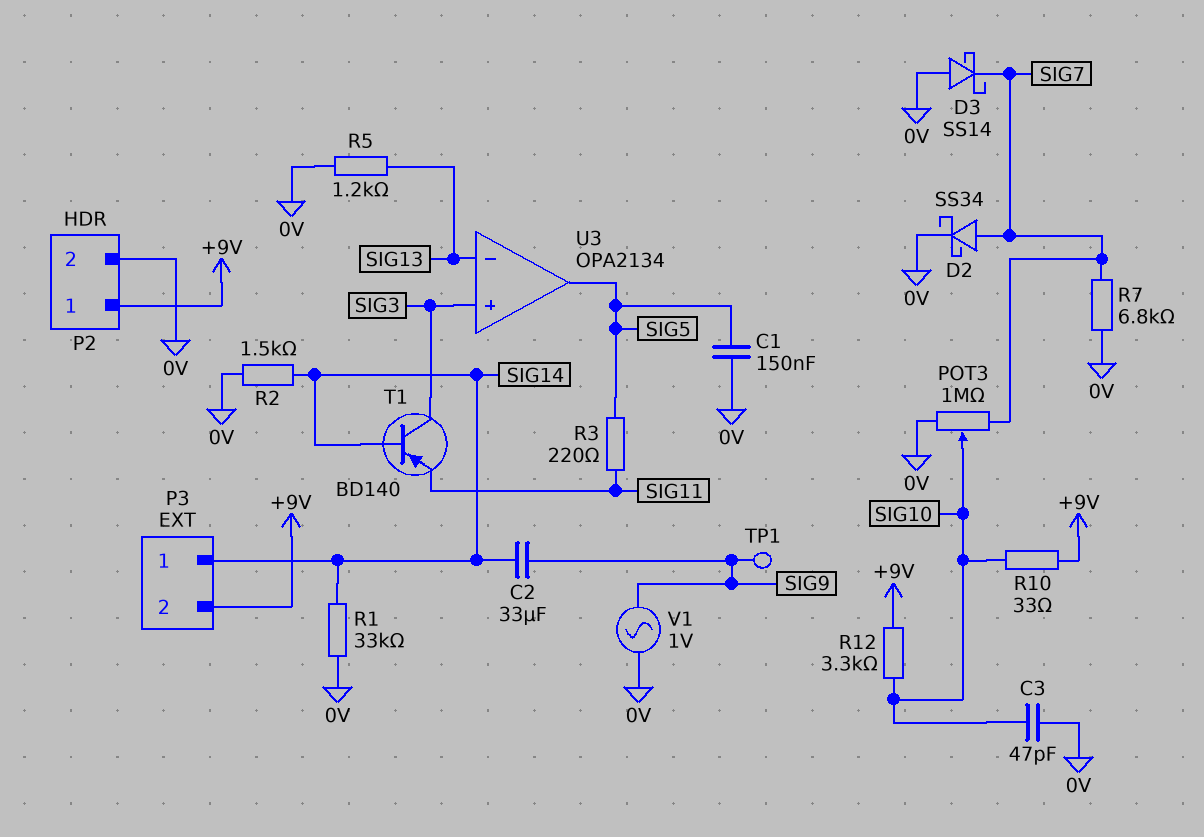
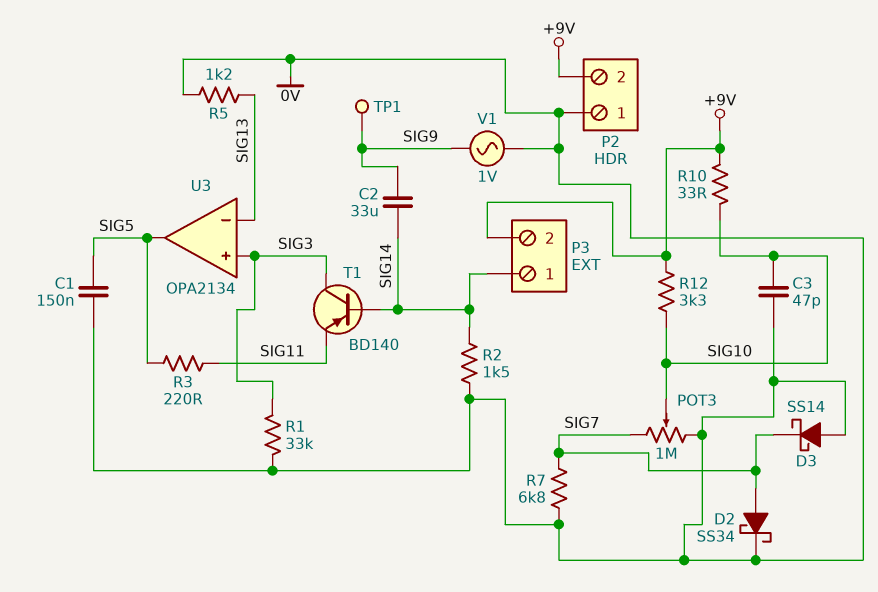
P2 pin 1: +9V -> 0V
P2 pin 2: 0V -> +9V
R1: 33k (0V, SIG14) -> 33k (0V, SIG3)

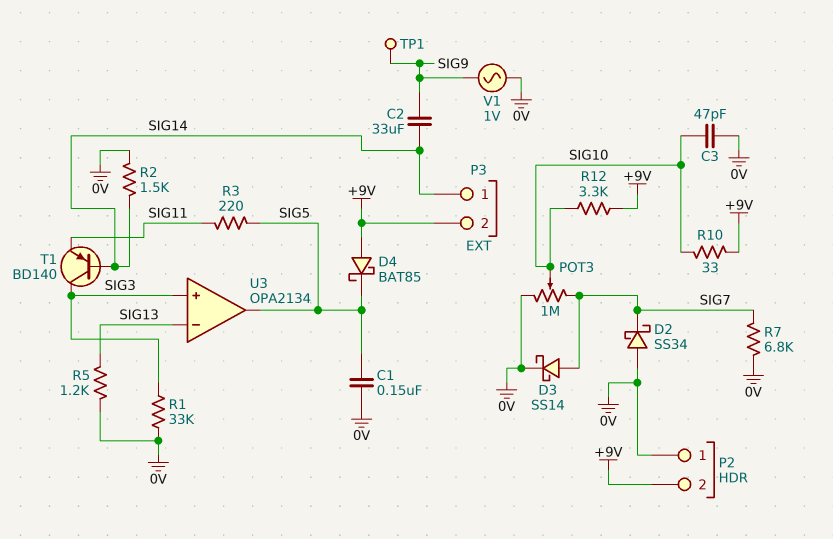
D2: schottky SS34 (A SIG7, K 0V) -> schottky SS34 (A 0V, K SIG7)
D3: schottky SS14 (A 0V, K SIG7) -> schottky SS14 (A SIG7, K 0V)
D4: none -> schottky BAT85 (A +9V, K SIG5)

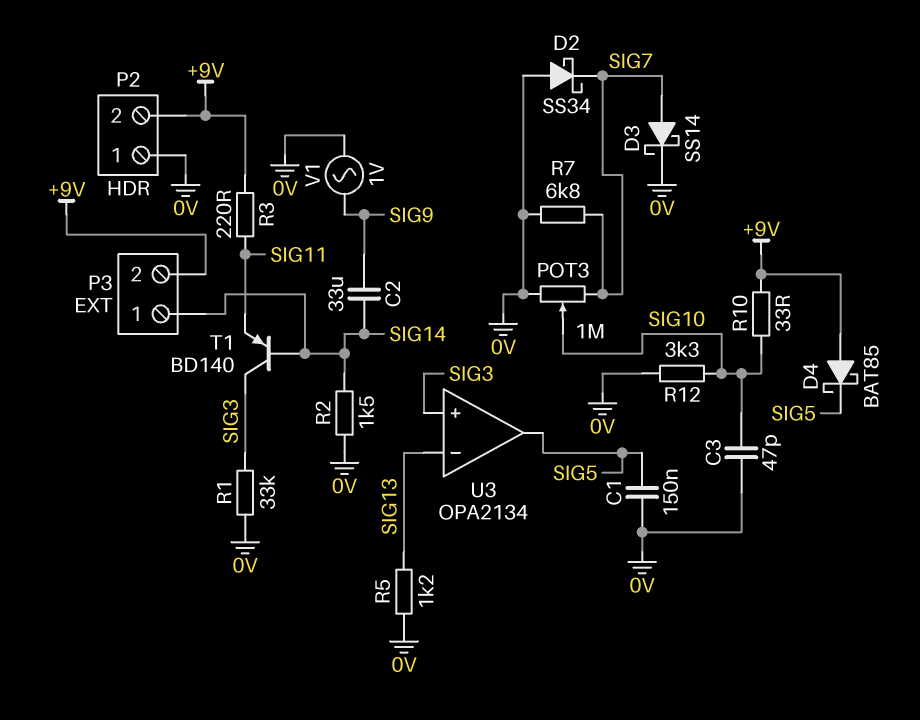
R3: 220 (SIG5, SIG11) -> 220 (+9V, SIG11)
R12: 3.3k (+9V, SIG10) -> 3.3k (0V, SIG10)
TP1: test point (SIG9) -> none

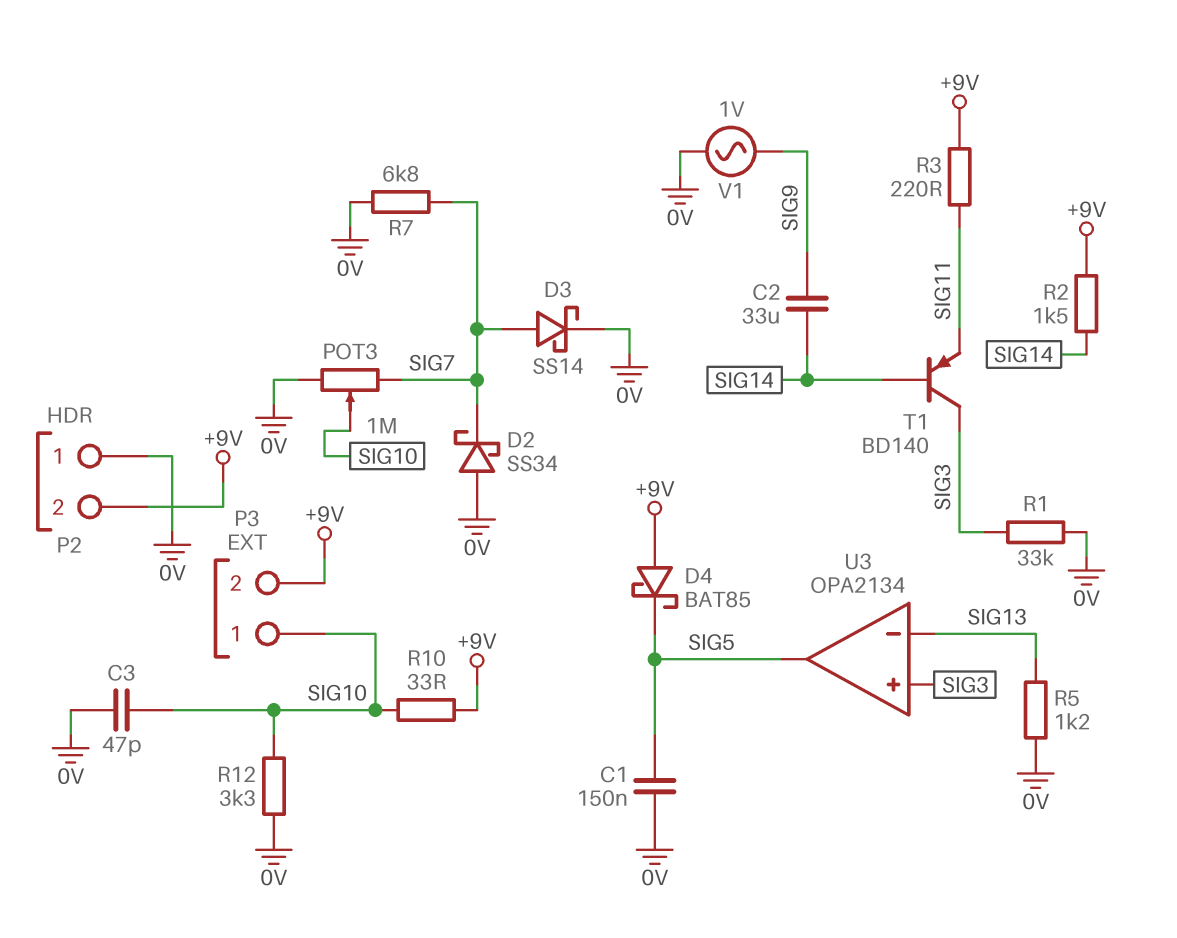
P3 pin 1: SIG14 -> SIG10
R2: 1.5k (0V, SIG14) -> 1.5k (+9V, SIG14)

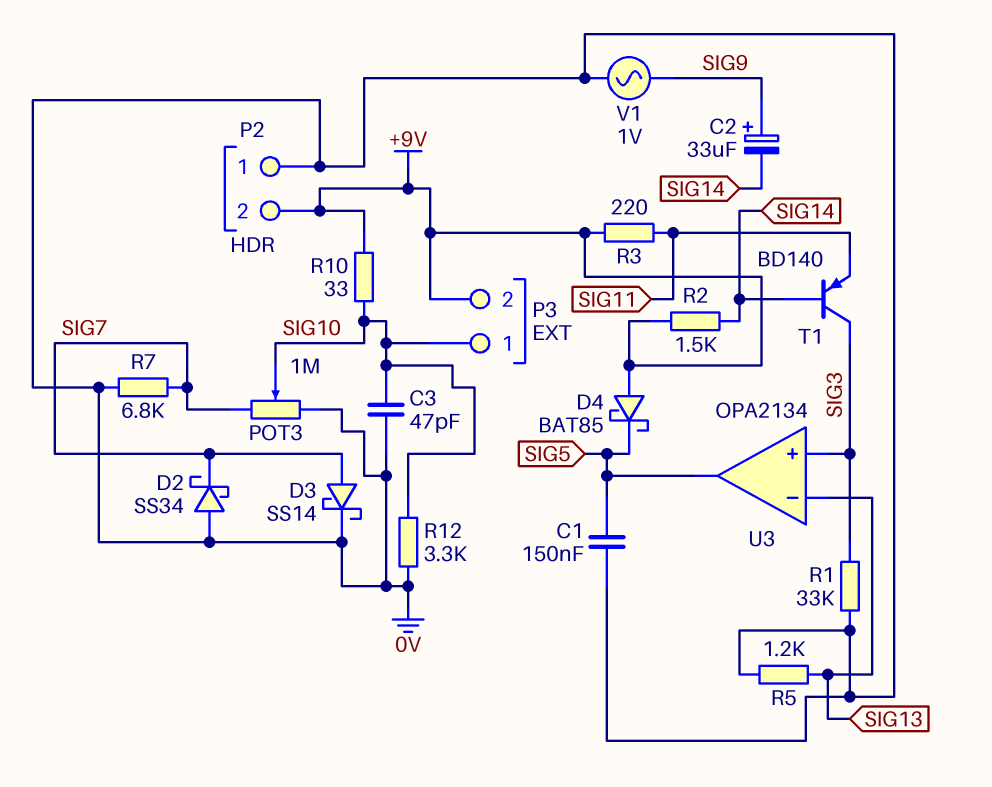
C2: 33uF (SIG9, SIG14) -> 33uF (plus SIG9, minus SIG14)

